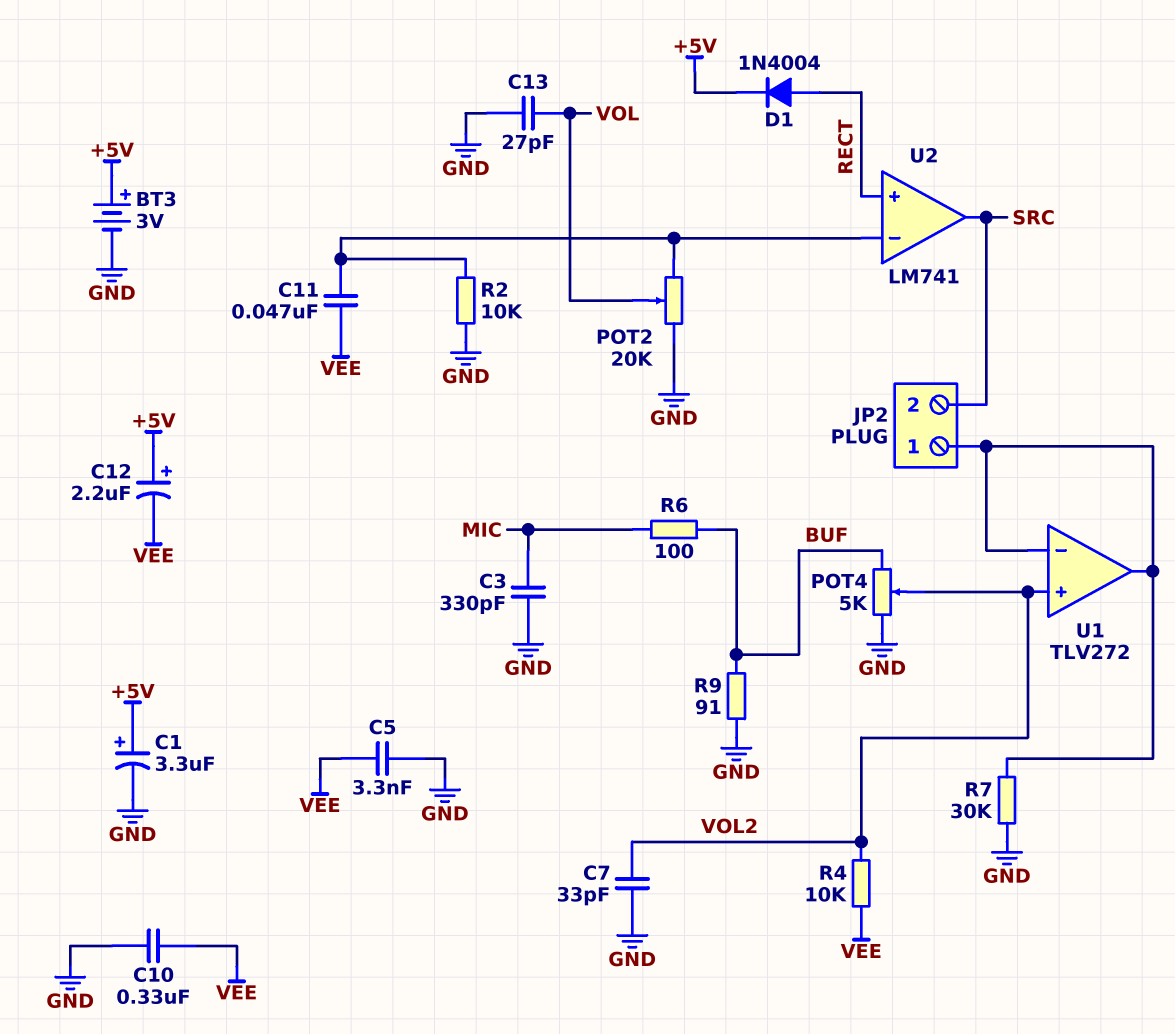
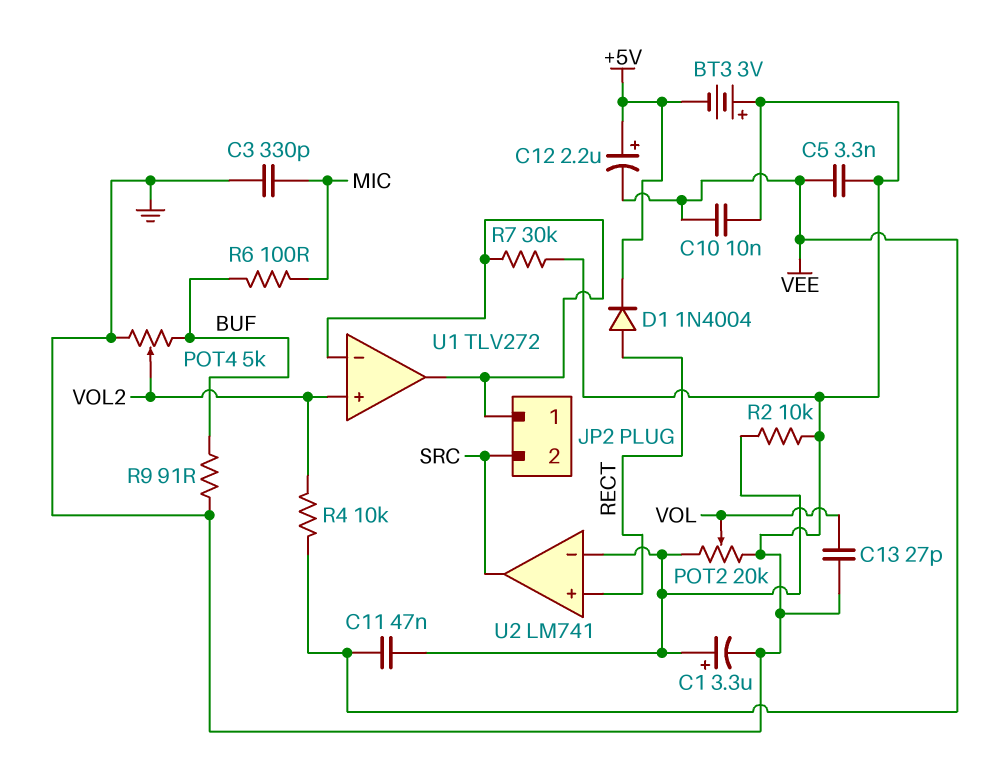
BT3: 3V (plus +5V, minus GND) -> 3V (plus GND, minus +5V)
C1: 3.3uF (plus +5V, minus GND) -> 3.3uF (plus U2/in-, minus GND)
C7: 33pF (GND, VOL2) -> none
C10: 330nF (GND, VEE) -> 10nF (GND, VEE)

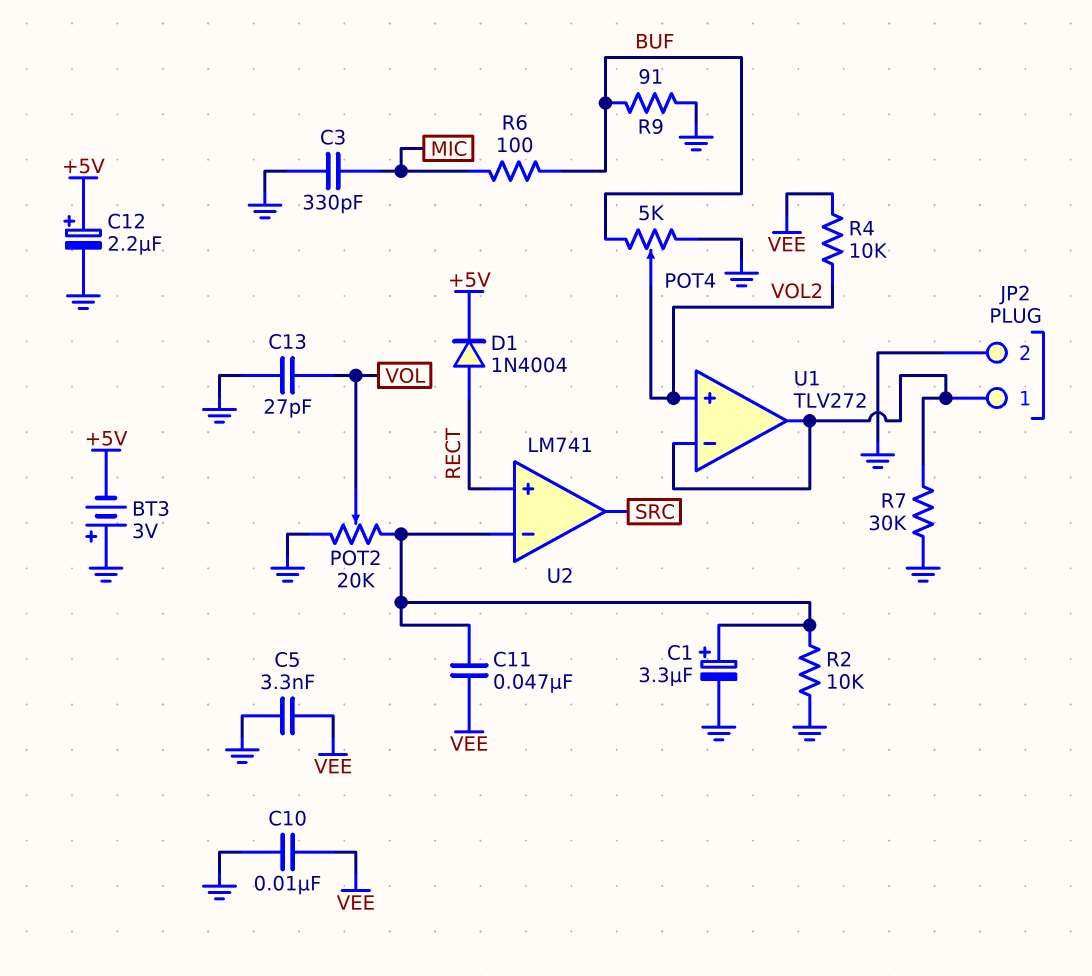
C12: 2.2uF (plus +5V, minus VEE) -> 2.2uF (plus +5V, minus GND)
JP2 pin 2: SRC -> GND

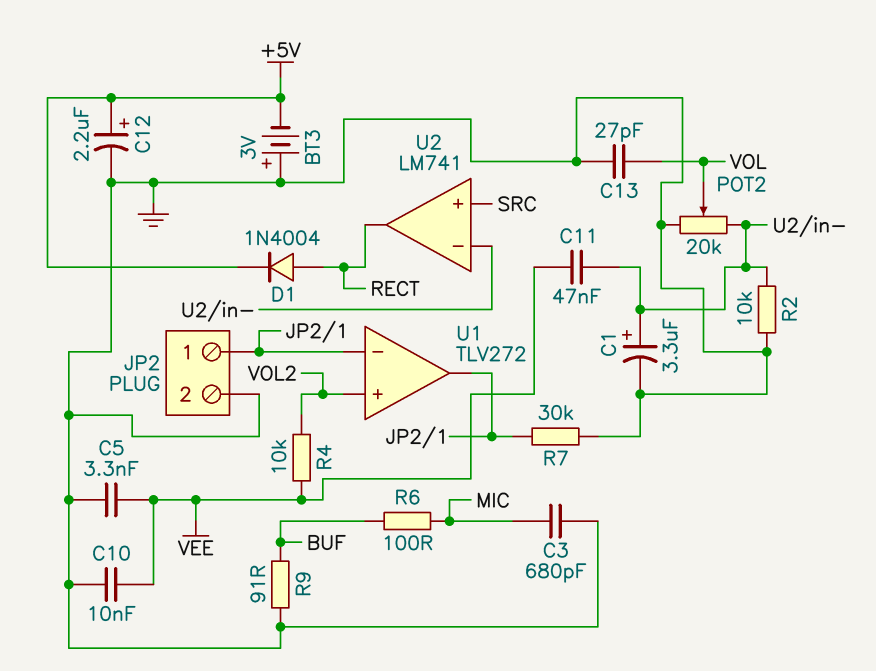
C3: 330pF (GND, MIC) -> 680pF (GND, MIC)
POT4: 5k (BUF, GND, wiper VOL2) -> none
U2 pin in+: RECT -> SRC
U2 pin out: SRC -> RECT

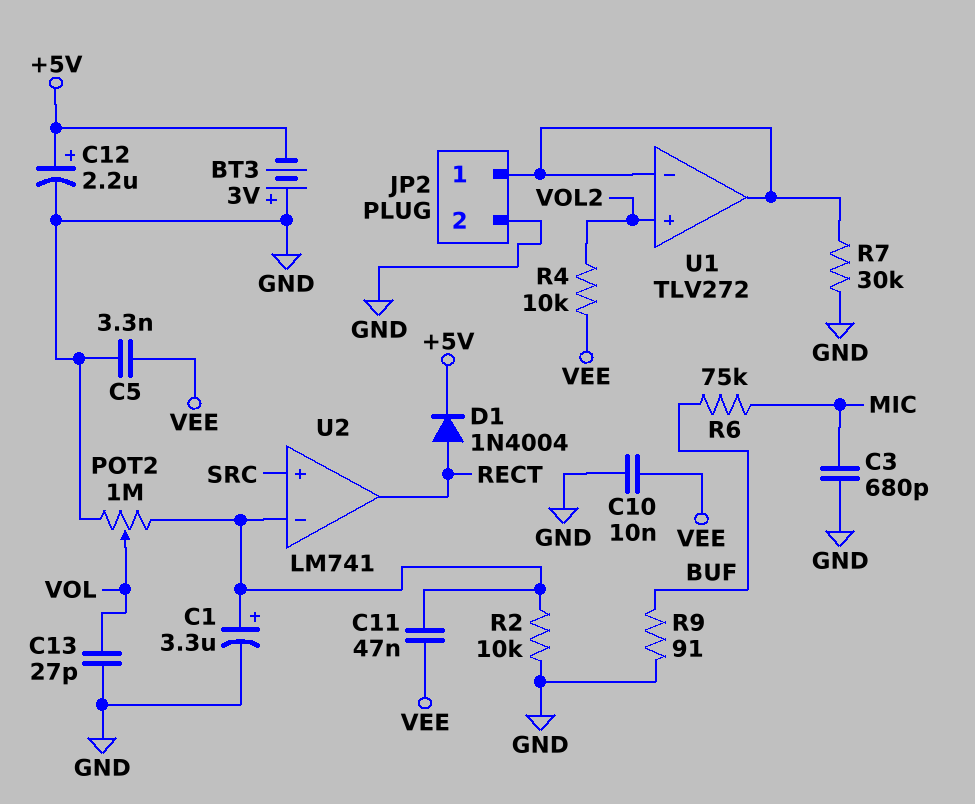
POT2: 20k (GND, U2/in-, wiper VOL) -> 1M (GND, U2/in-, wiper VOL)
R6: 100 (BUF, MIC) -> 75k (BUF, MIC)

